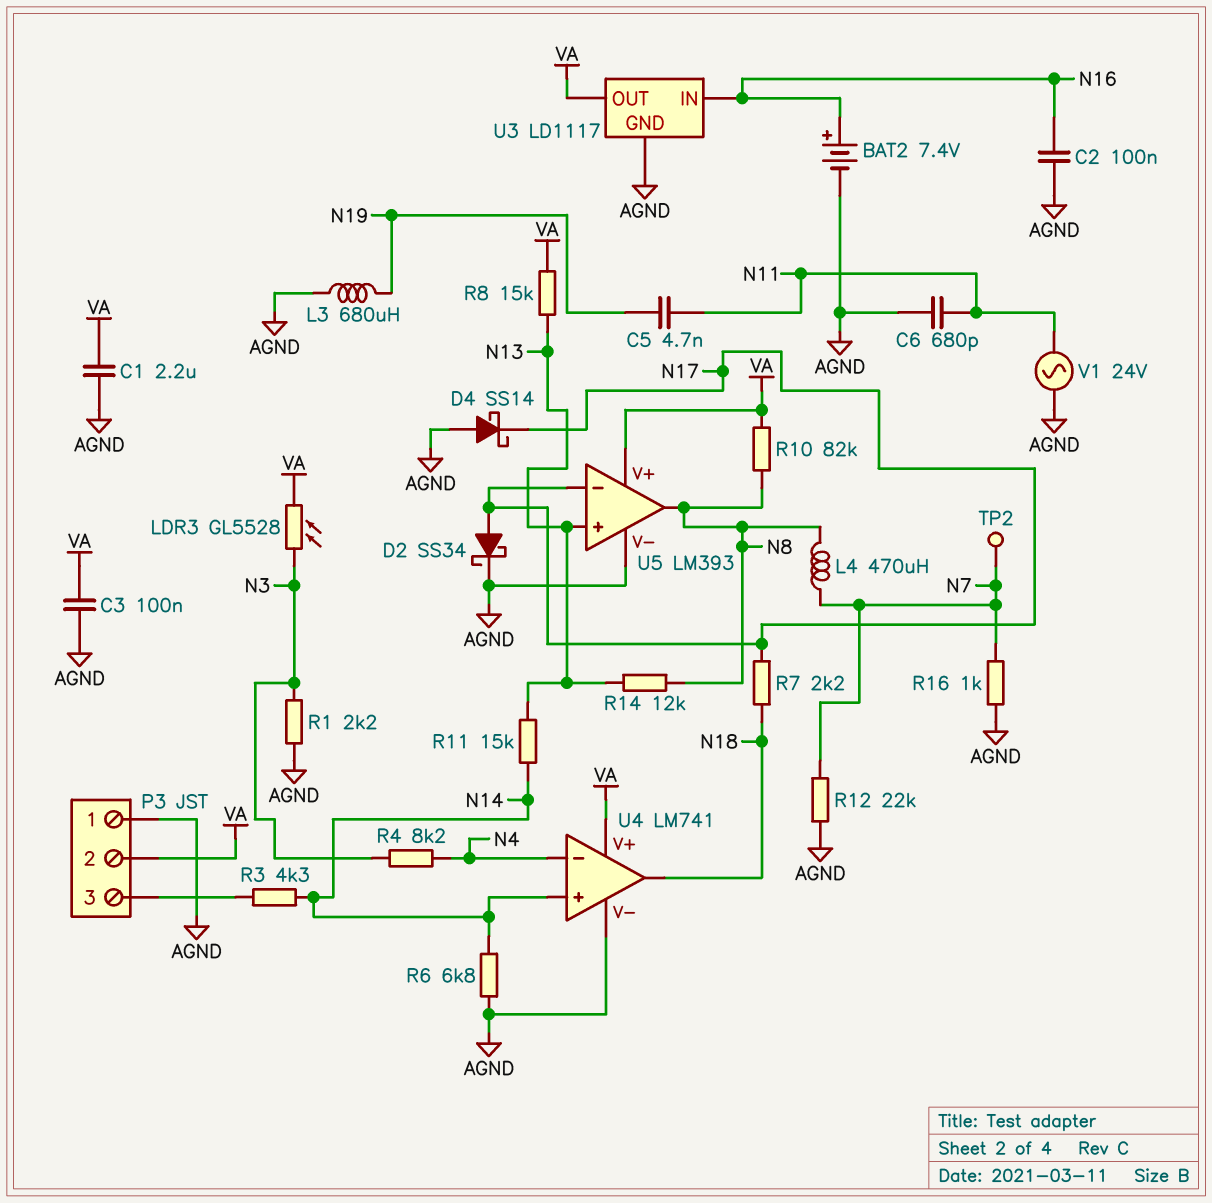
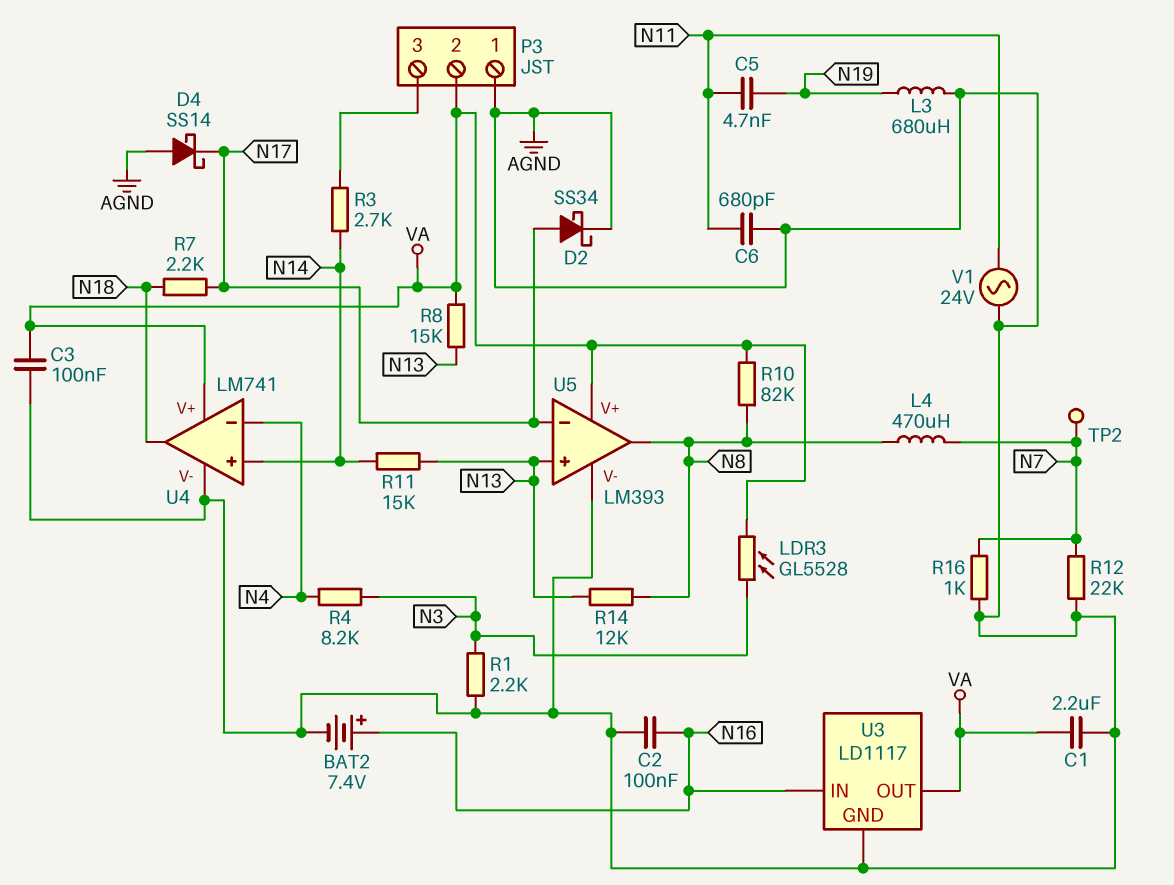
R3: 4.3k (N14, P3/3) -> 2.7k (N14, P3/3)
R6: 6.8k (AGND, N14) -> none

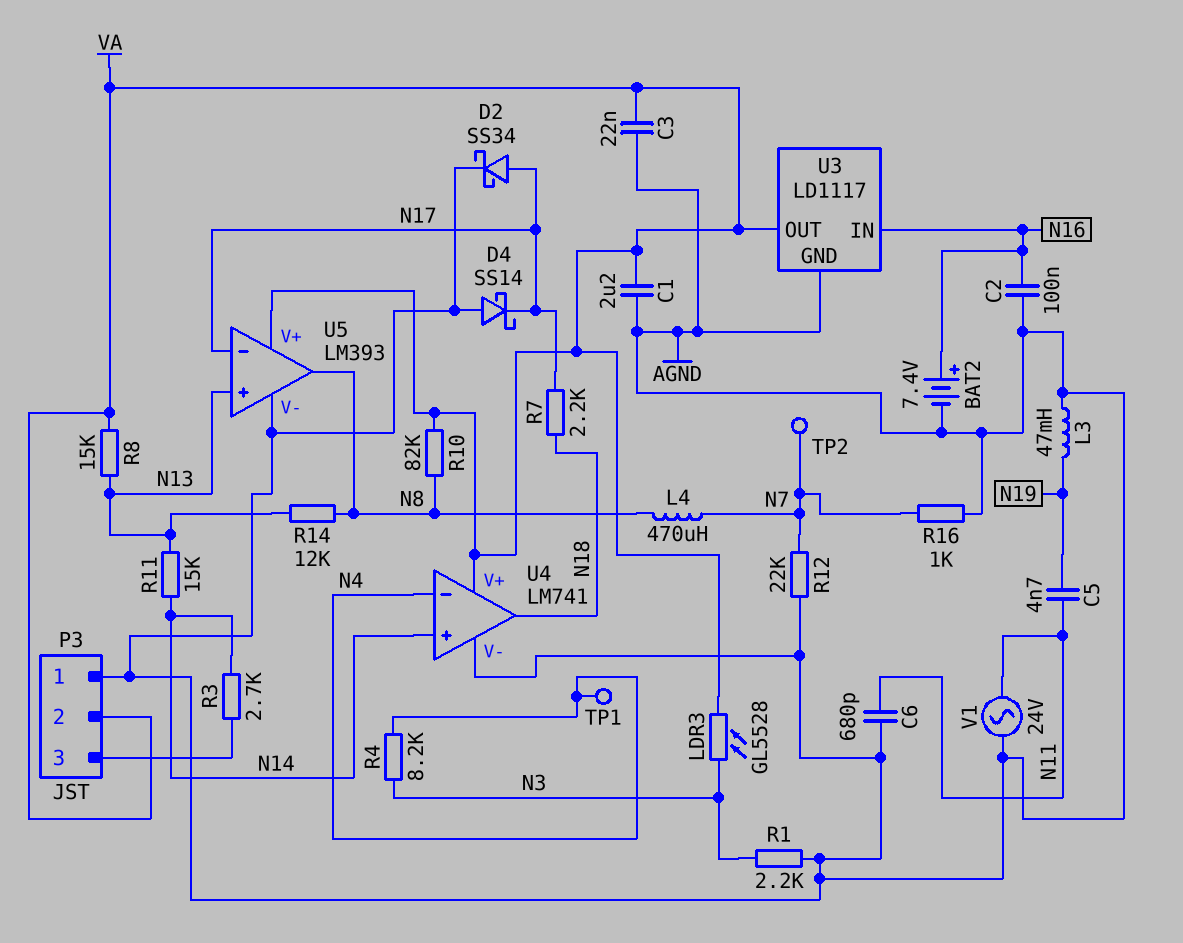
C3: 100nF (AGND, VA) -> 22nF (AGND, VA)
L3: 680uH (AGND, N19) -> 47mH (AGND, N19)
TP1: none -> test point (N4)

